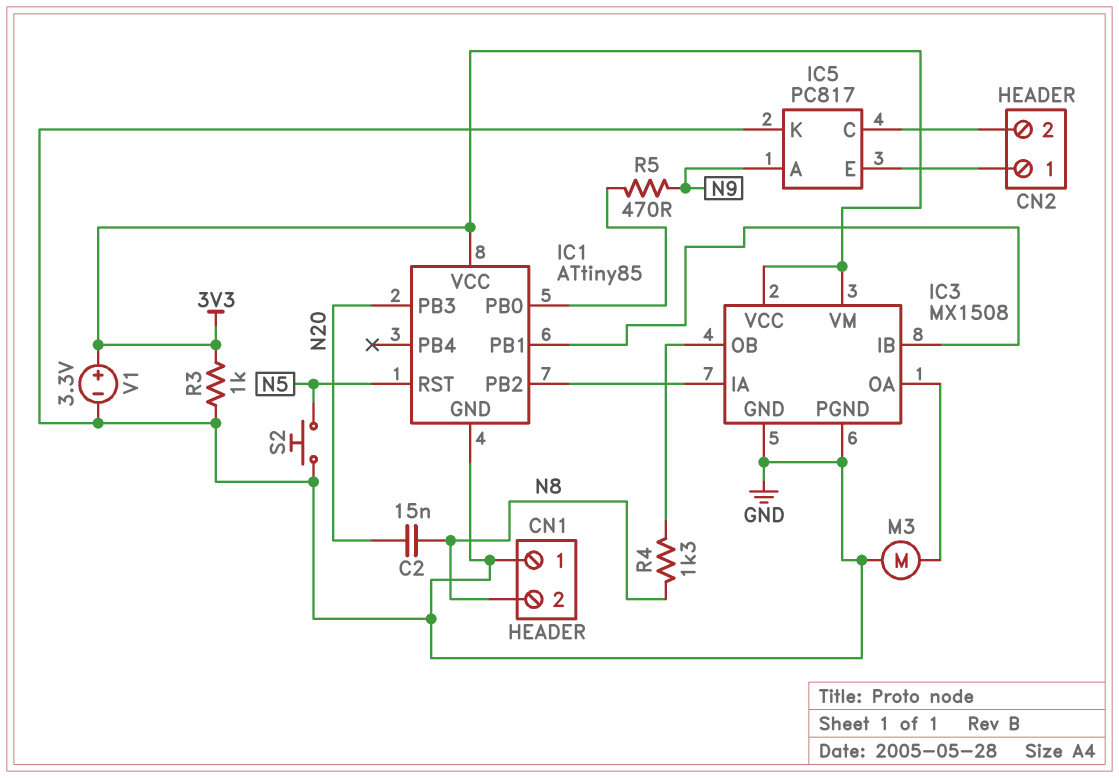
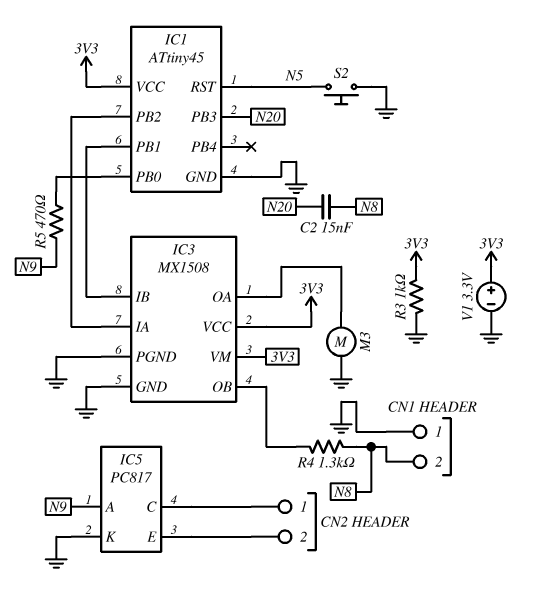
IC1: ATtiny85 -> ATtiny45
IC5 pin C: CN2/2 -> CN2/1
IC5 pin E: CN2/1 -> CN2/2

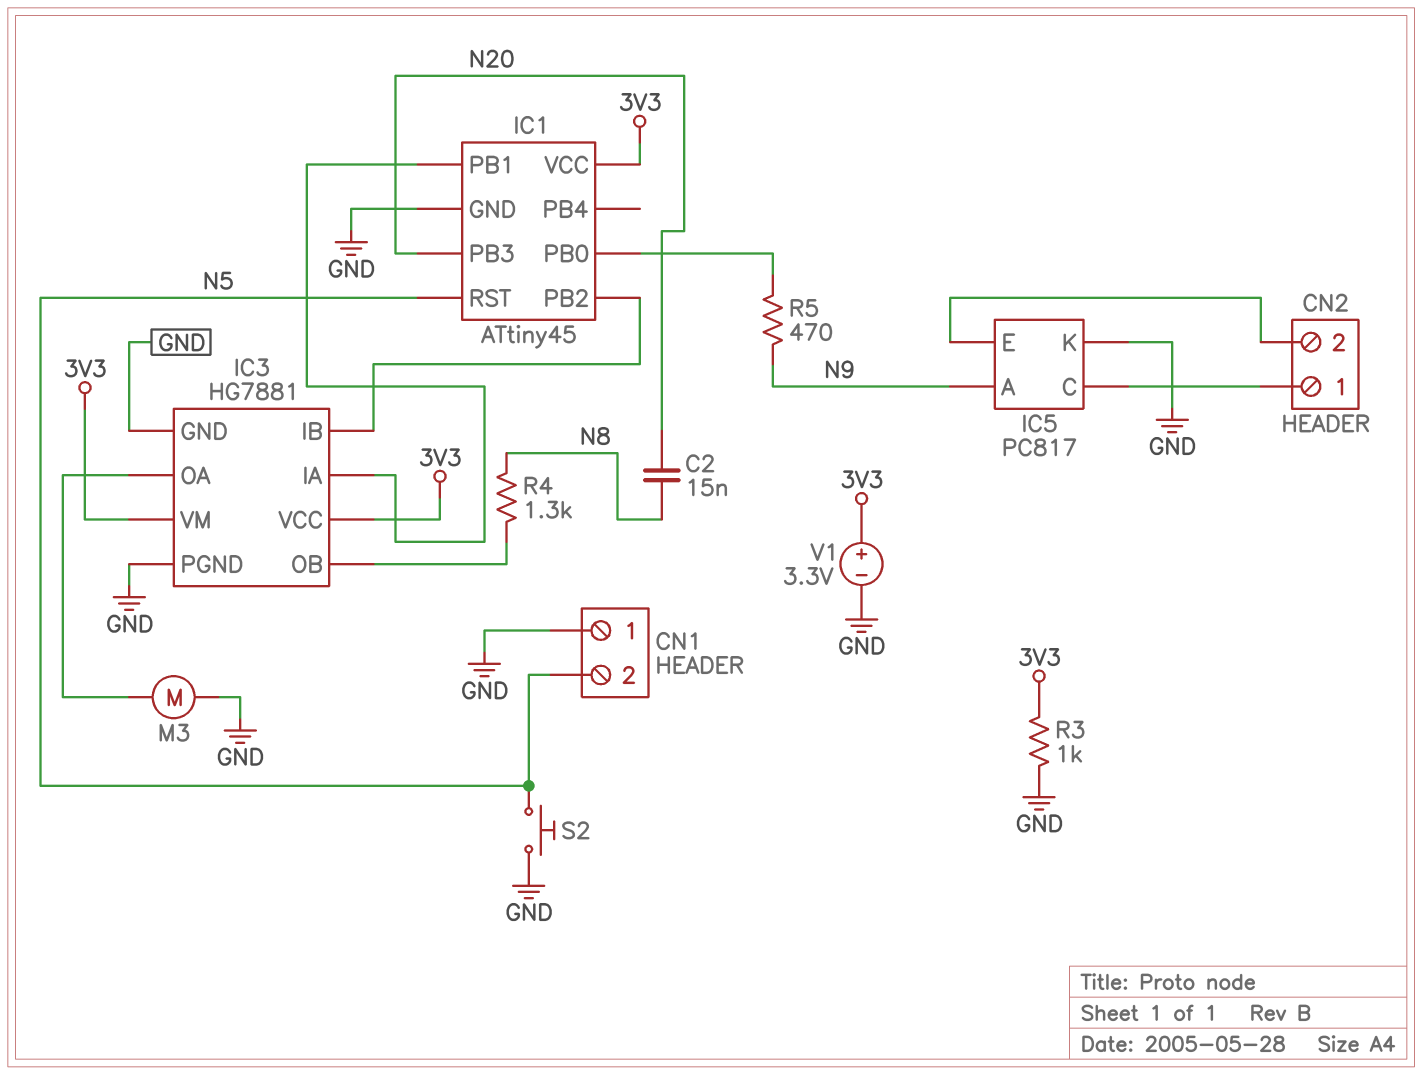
CN1 pin 2: N8 -> N5
IC3: MX1508 -> HG7881
IC3 pin IA: IC1/PB2 -> IC1/PB1
IC3 pin IB: IC1/PB1 -> IC1/PB2

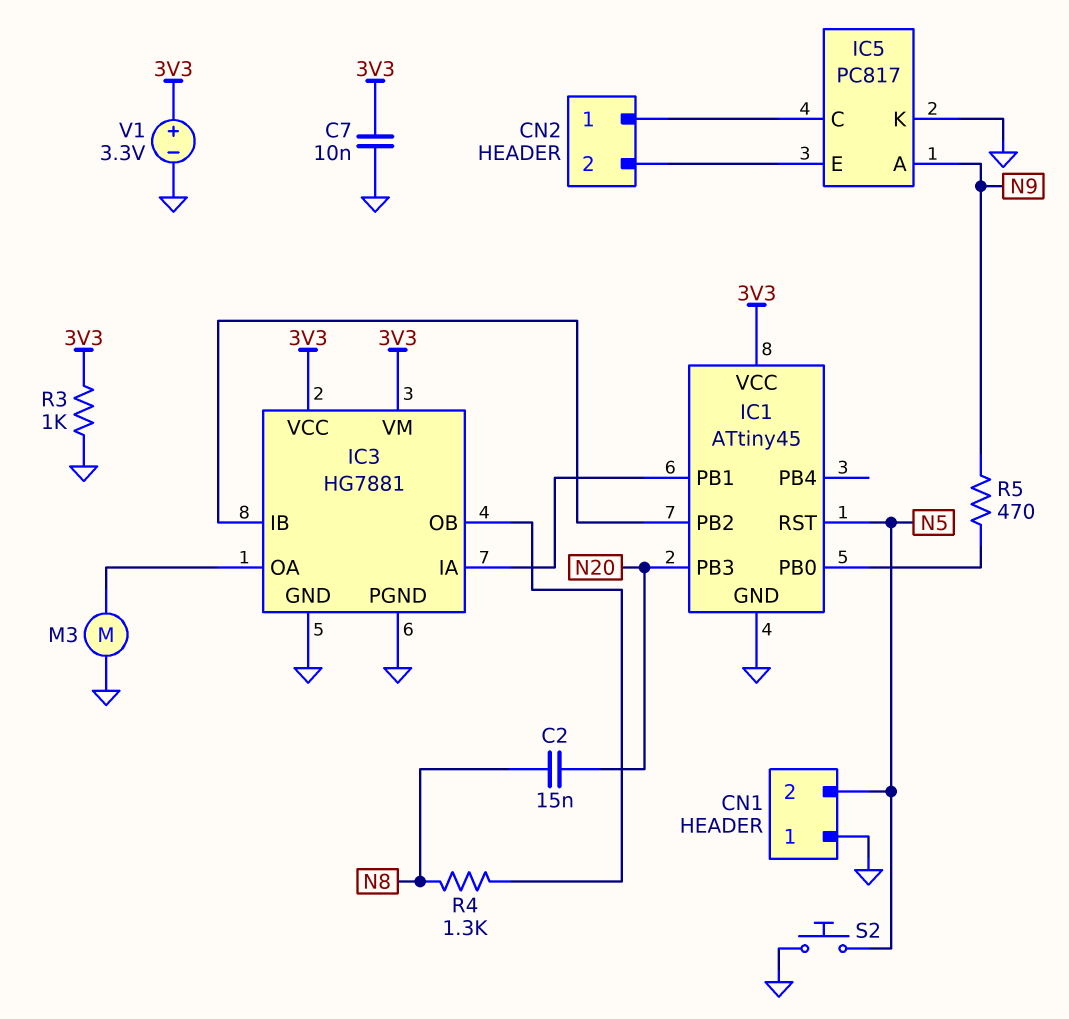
C7: none -> 10nF (3V3, GND)

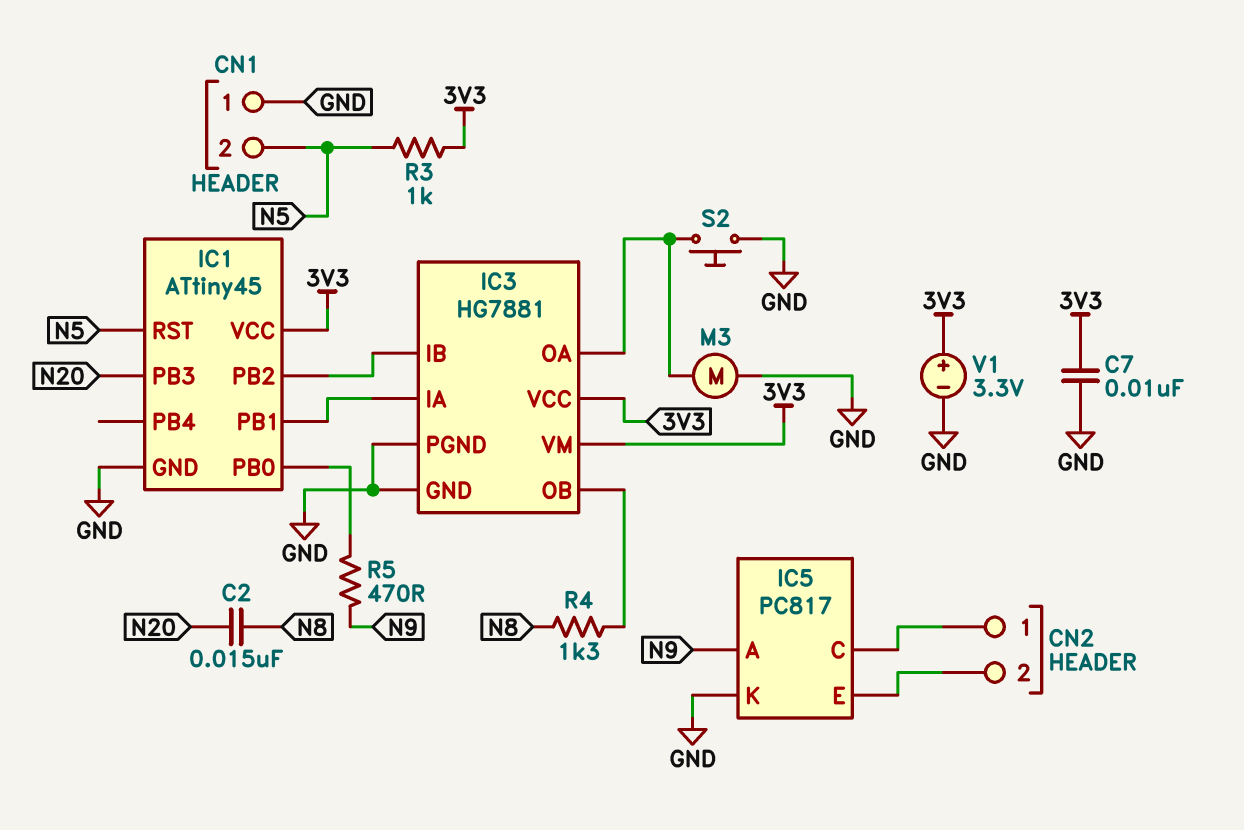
R3: 1k (3V3, GND) -> 1k (3V3, N5)
S2: button (GND, N5) -> button (GND, IC3/OA)

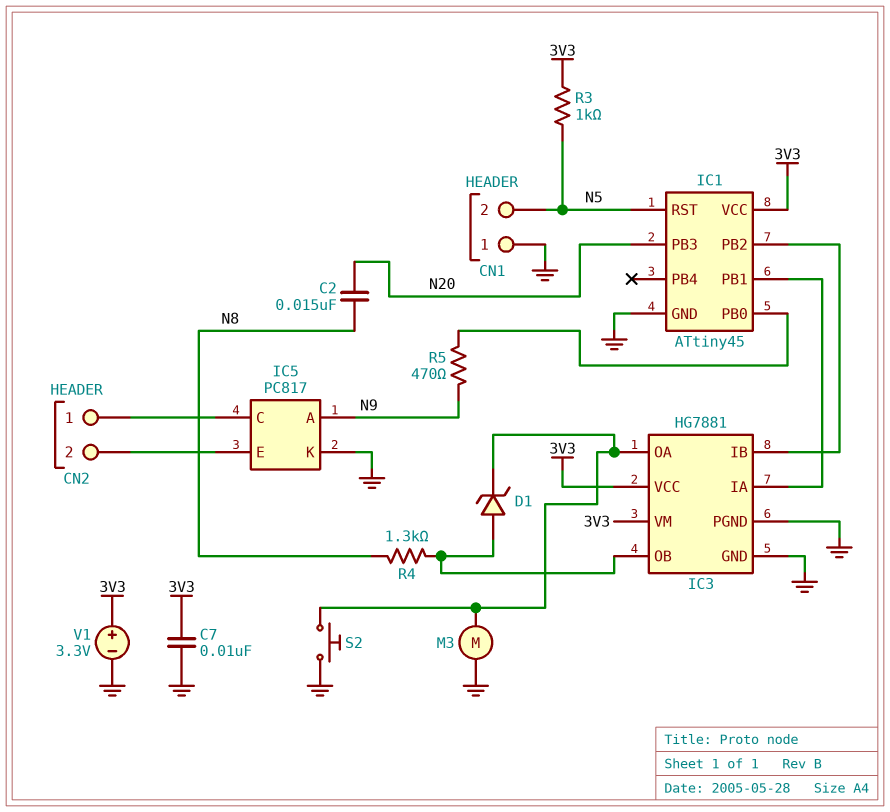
D1: none -> zener (A IC3/OB, K IC3/OA)

